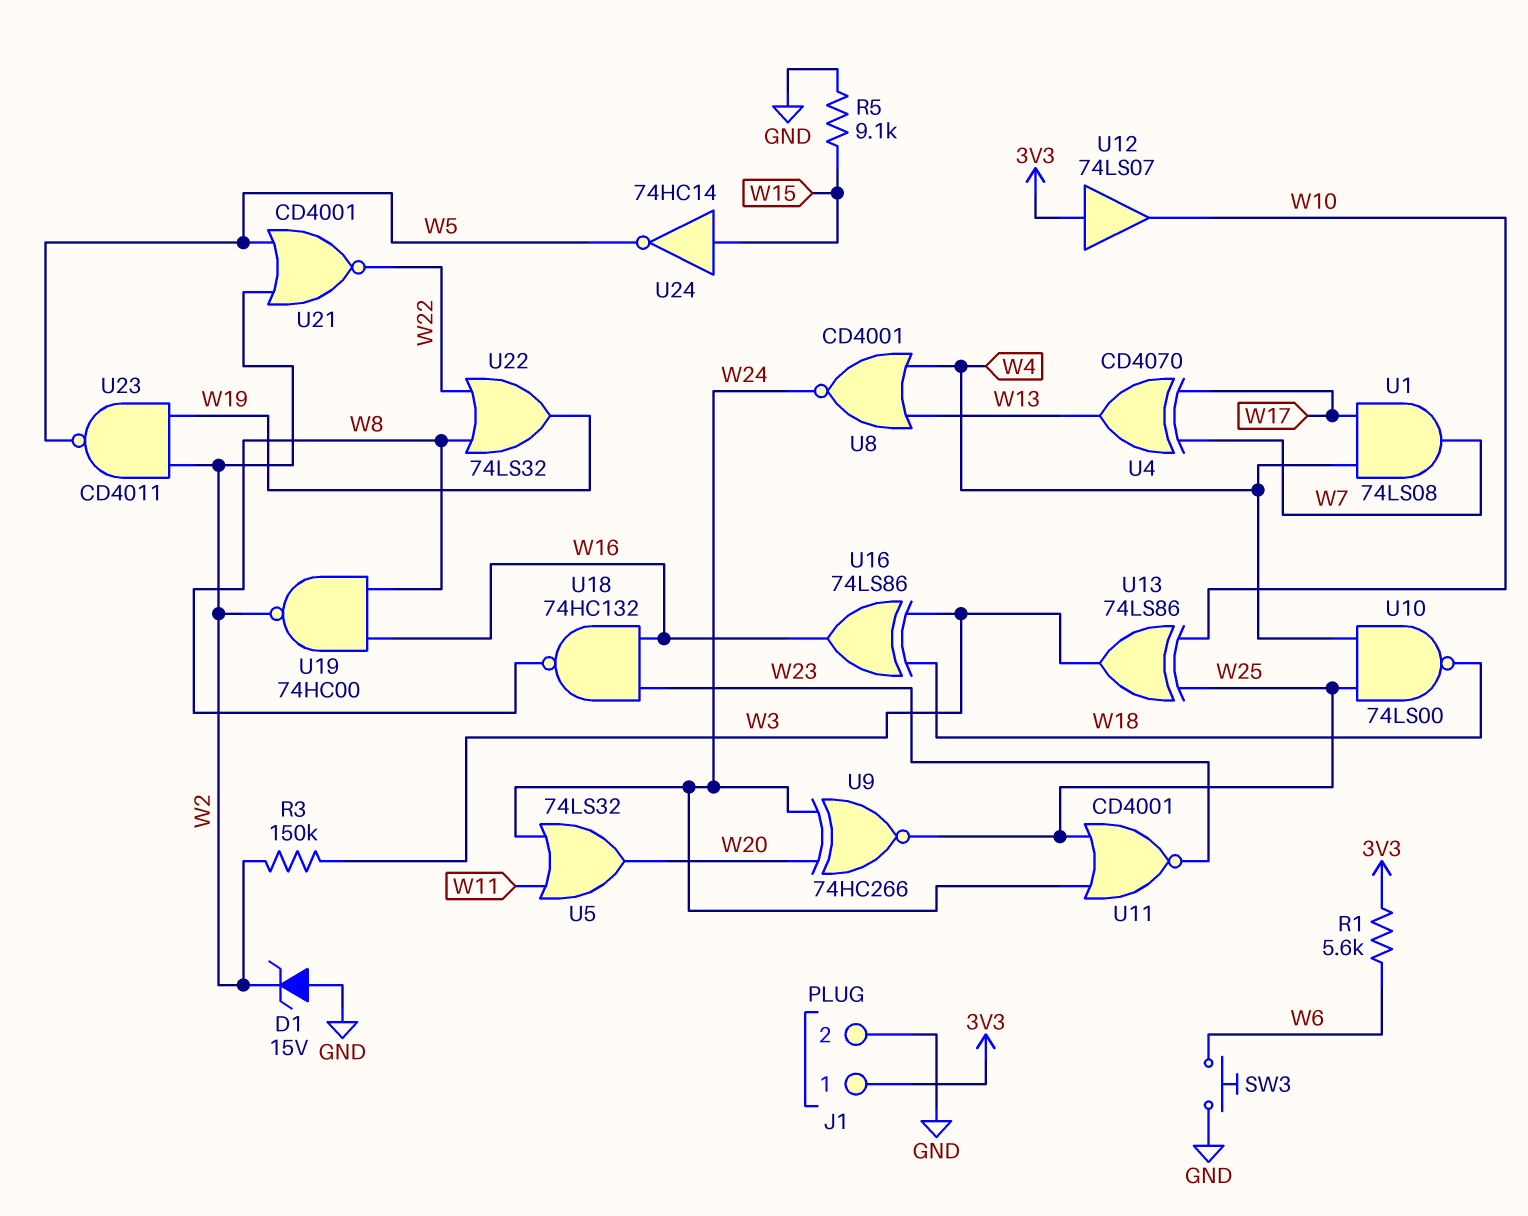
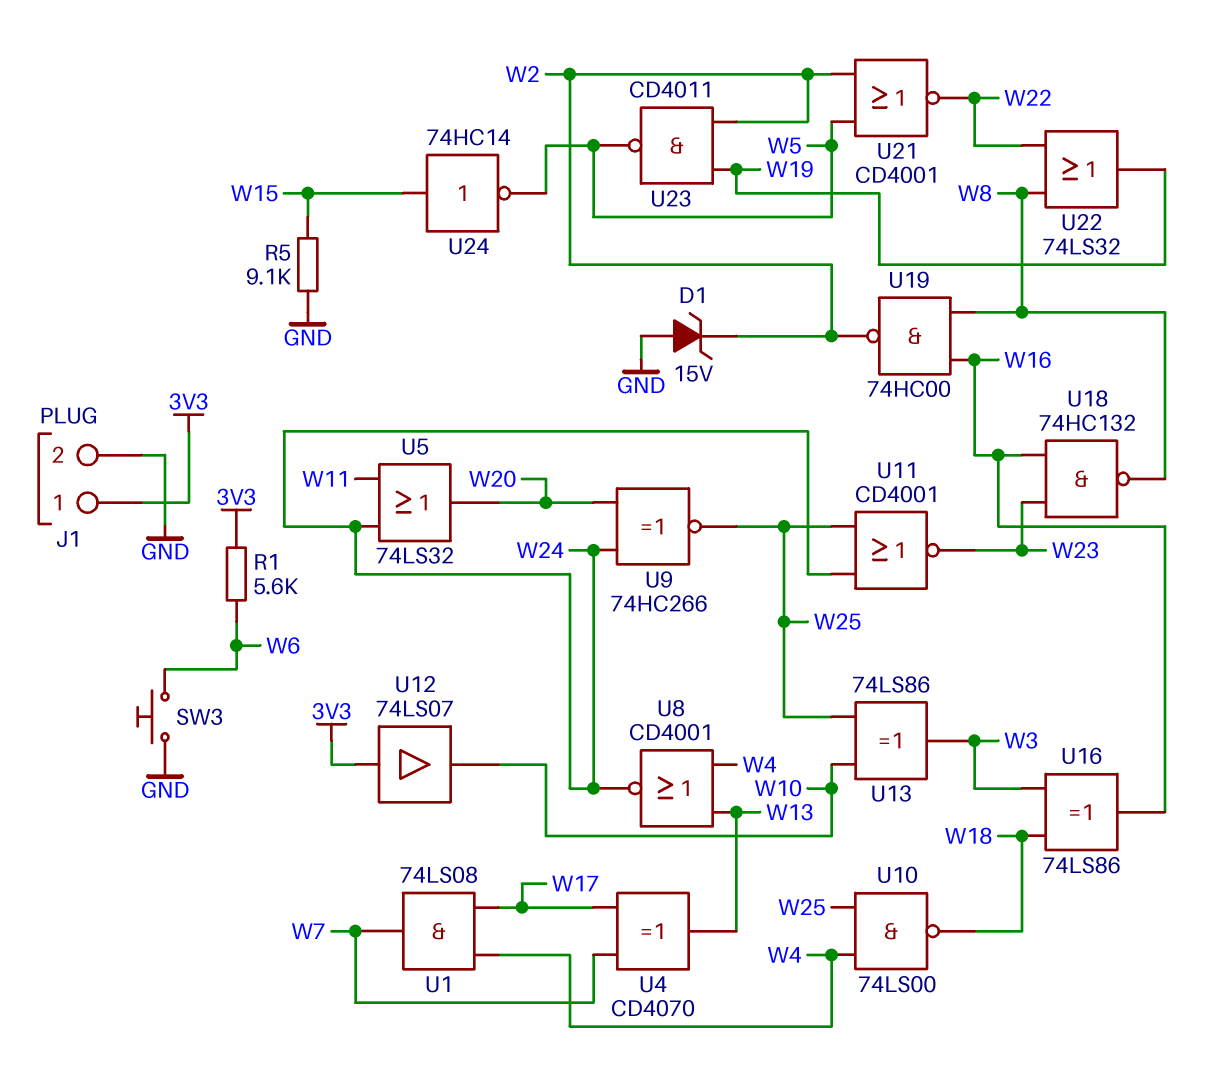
R3: 150k (W2, W3) -> none

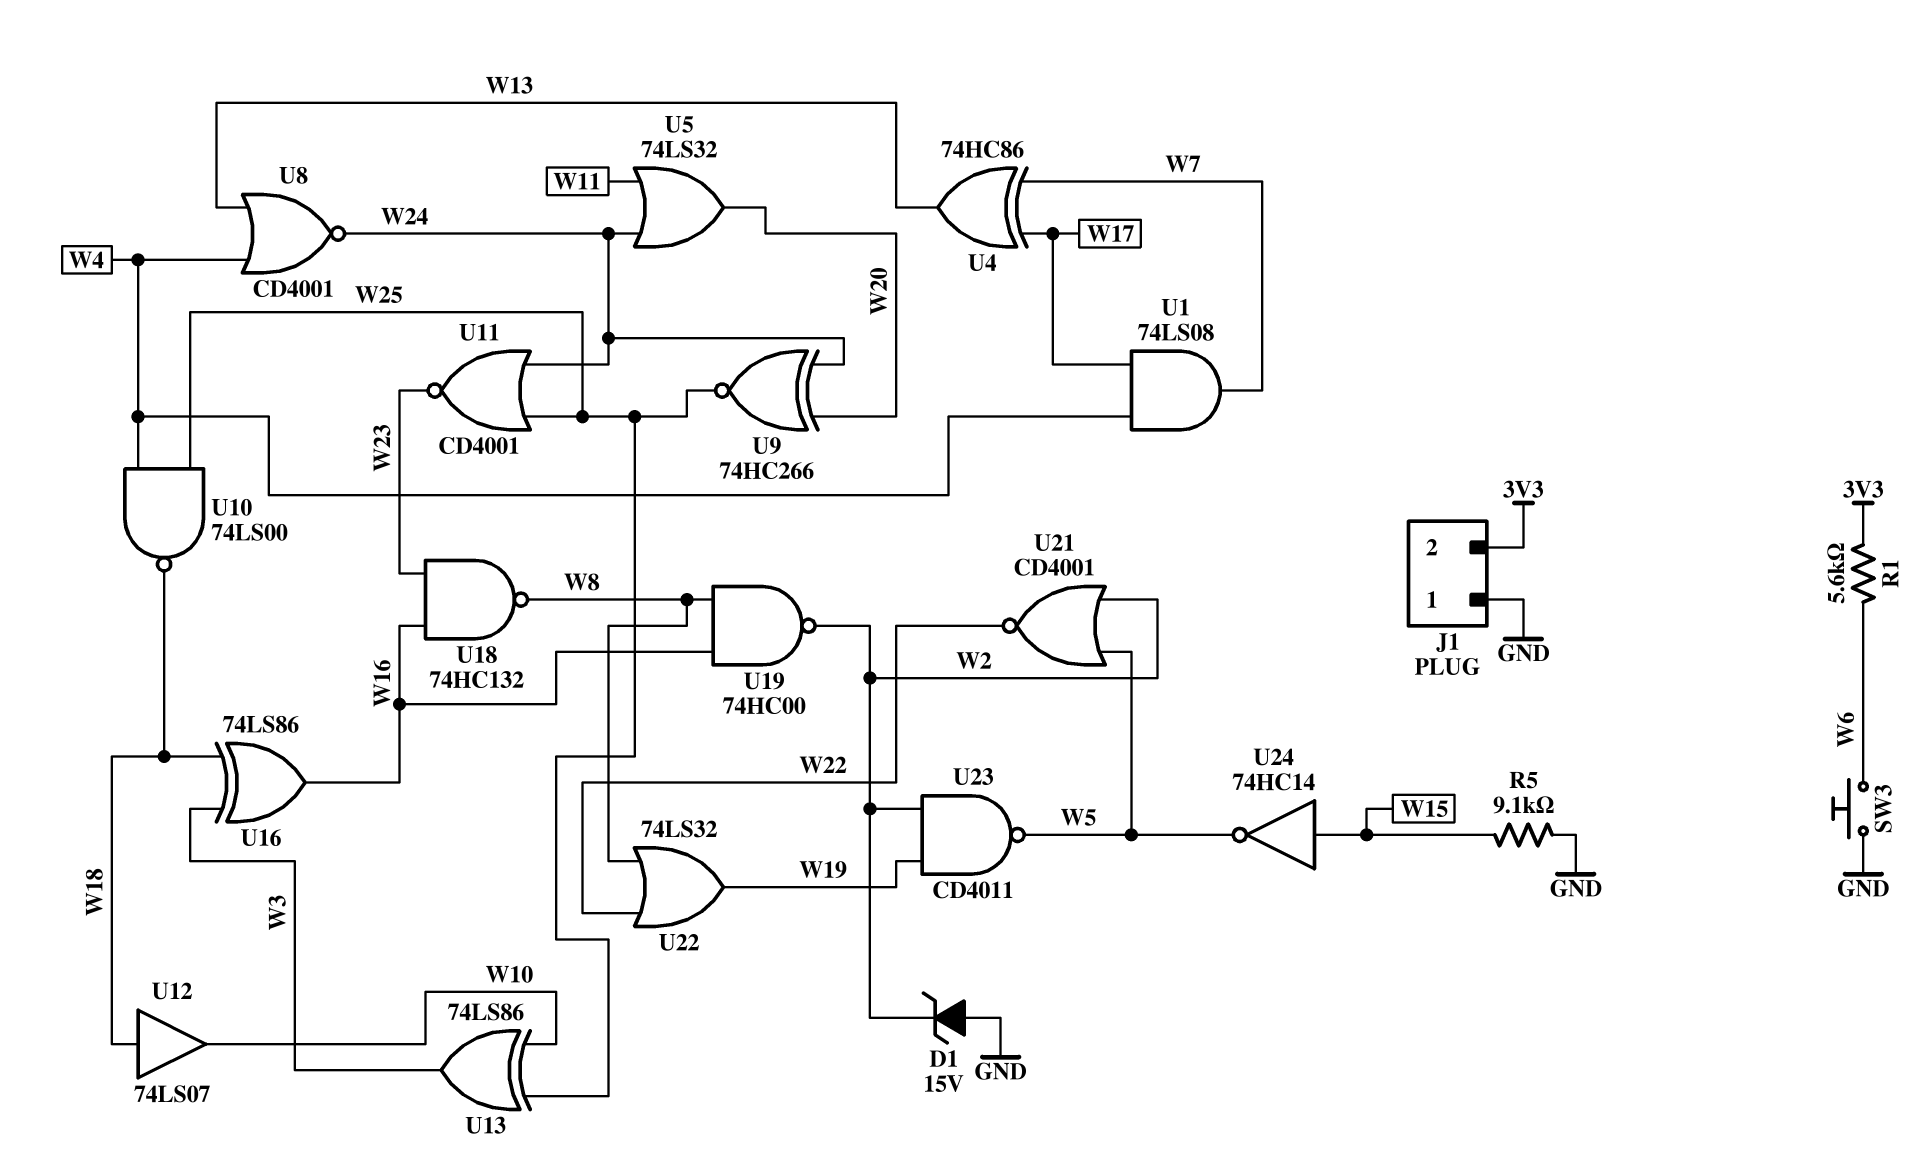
J1 pin 1: 3V3 -> GND
J1 pin 2: GND -> 3V3
U4: XOR CD4070 (in W7, in W17, out W13) -> XOR 74HC86 (in W7, in W17, out W13)
U12: buffer 74LS07 (in 3V3, out W10) -> buffer 74LS07 (in W18, out W10)

